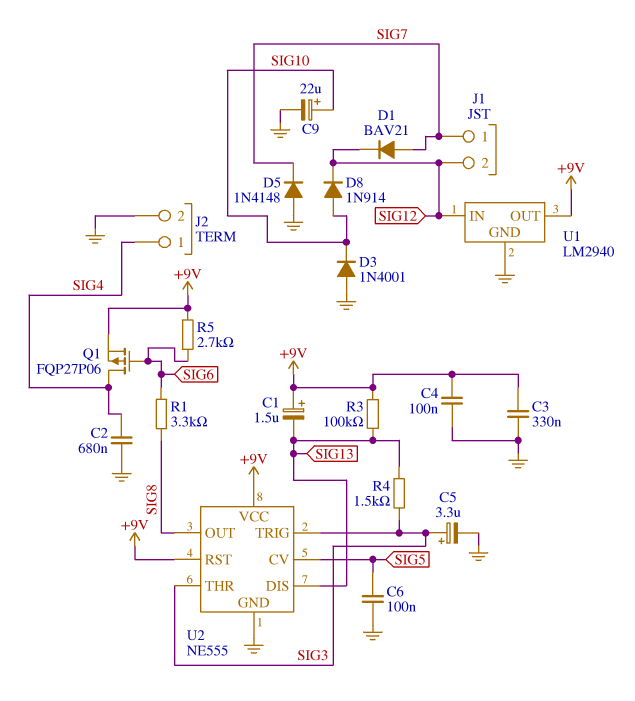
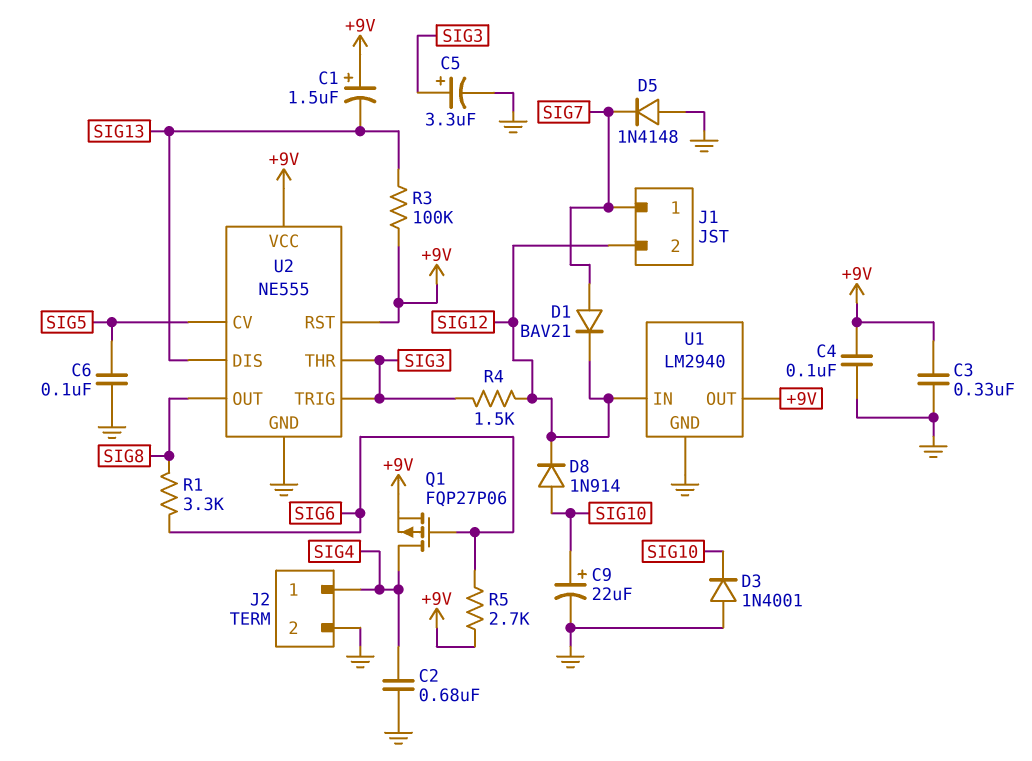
R4: 1.5k (SIG3, SIG13) -> 1.5k (SIG3, SIG12)

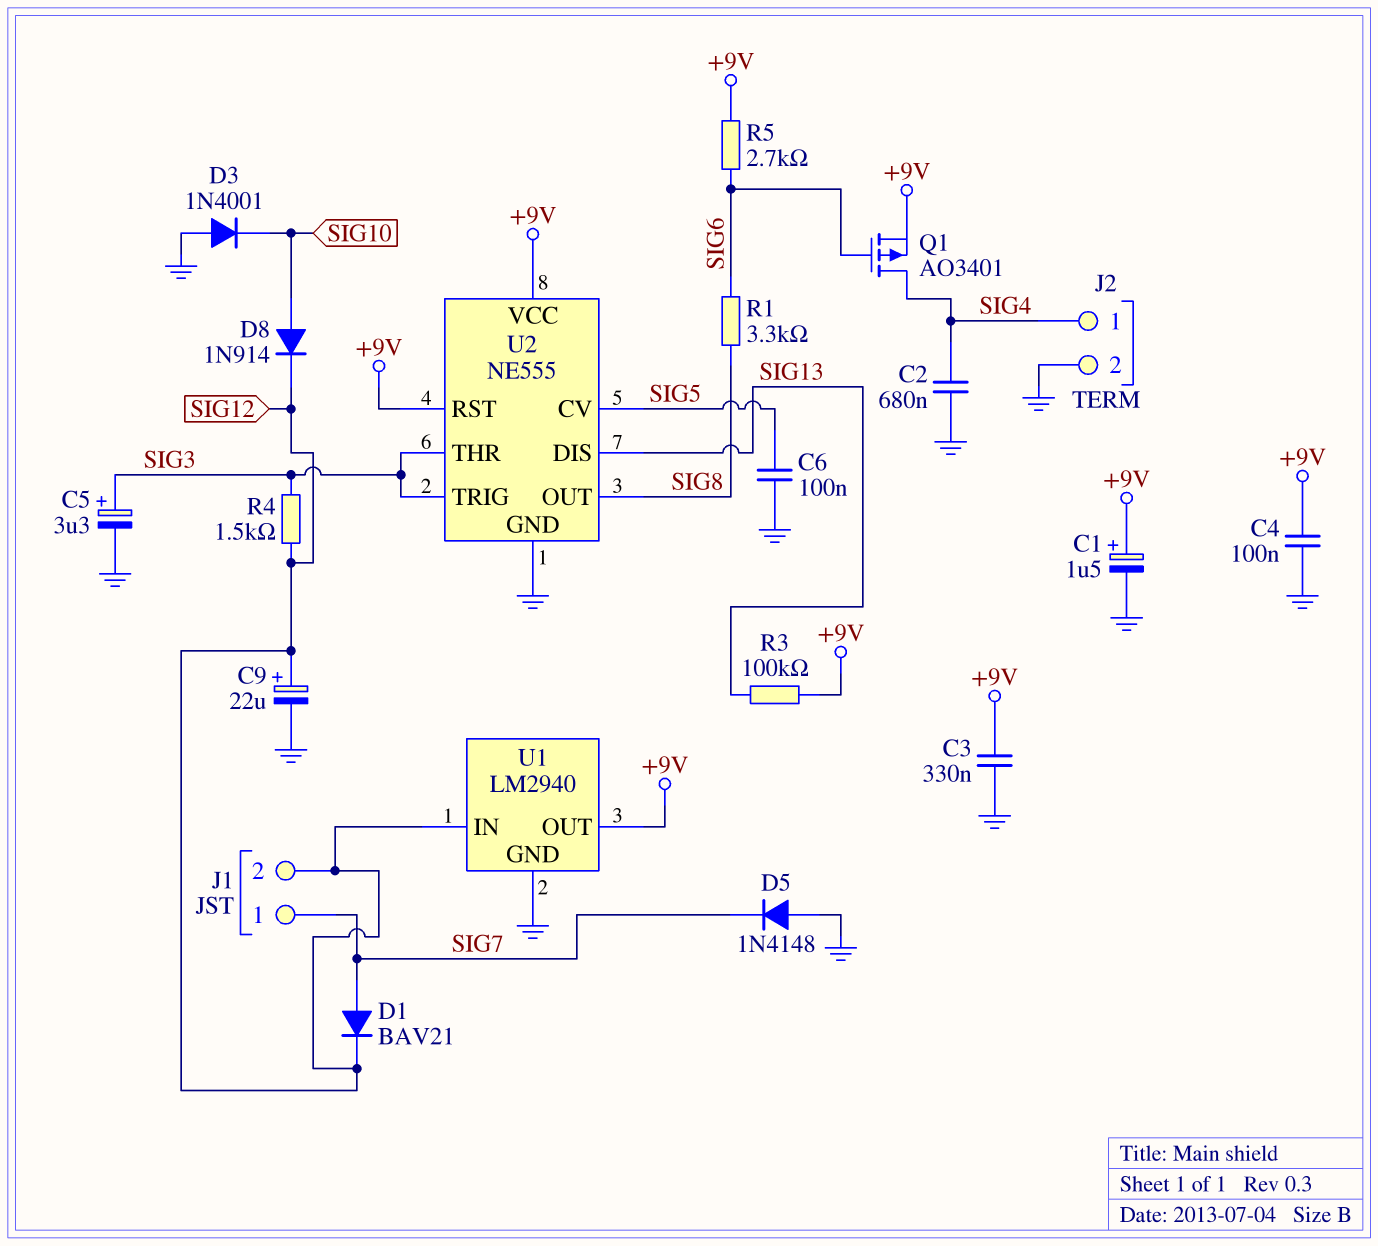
C1: 1.5uF (plus +9V, minus SIG13) -> 1.5uF (plus +9V, minus GND)
C9: 22uF (plus SIG10, minus GND) -> 22uF (plus SIG12, minus GND)
Q1: PMOS FQP27P06 (G SIG6, D SIG4, S +9V) -> PMOS AO3401 (G SIG6, D SIG4, S +9V)

